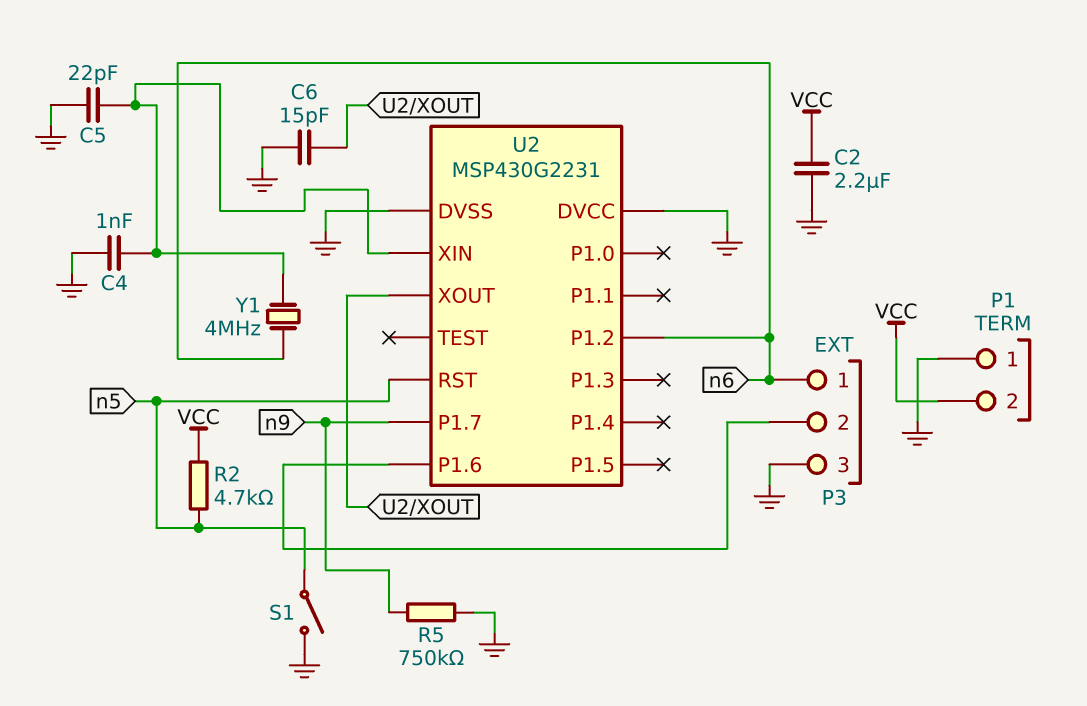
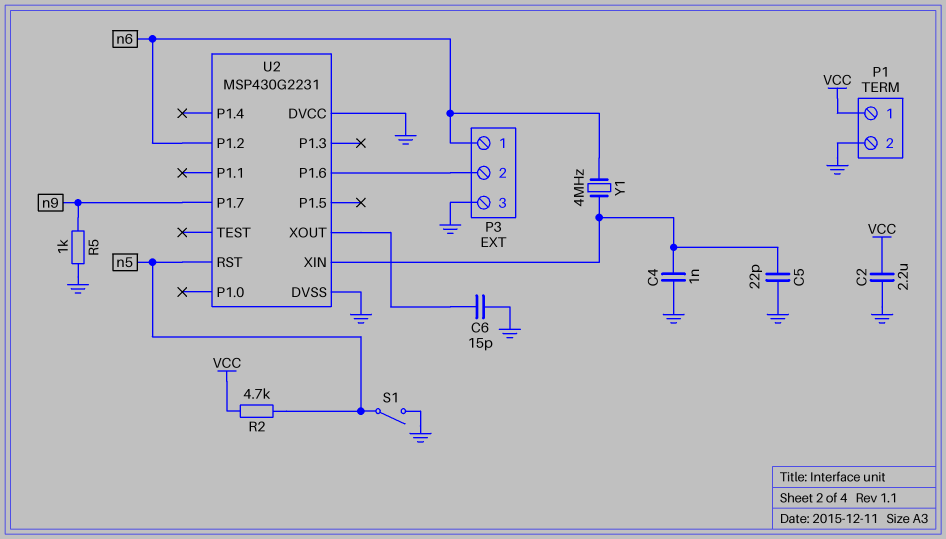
P1 pin 1: GND -> VCC
P1 pin 2: VCC -> GND
R5: 750k (GND, n9) -> 1k (GND, n9)

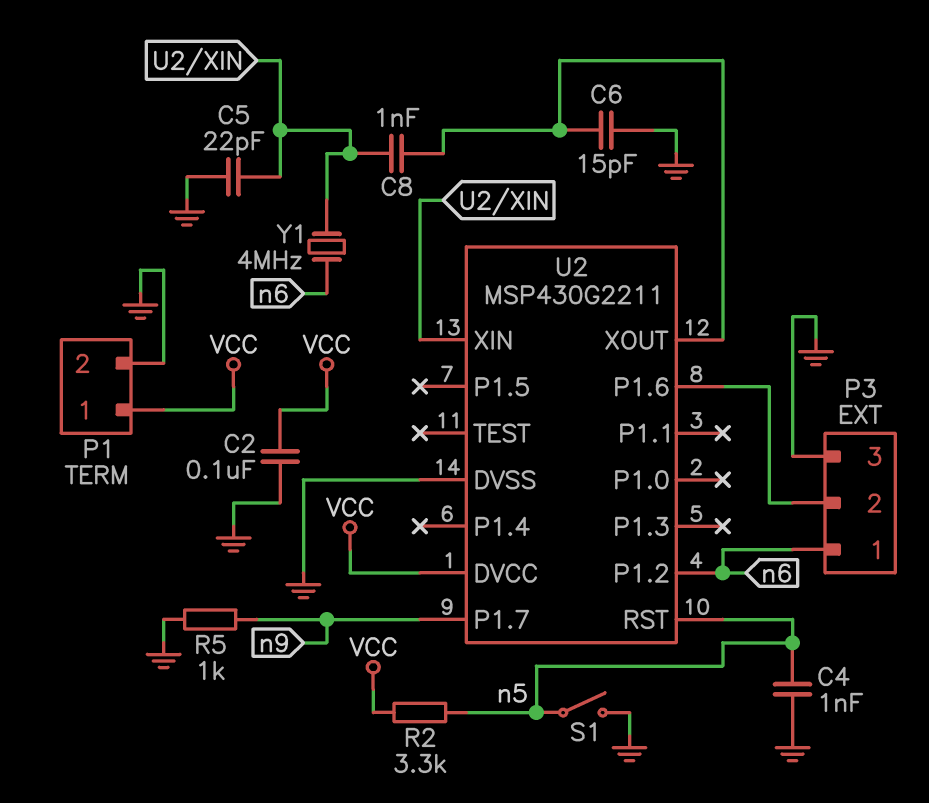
C2: 2.2uF (GND, VCC) -> 100nF (GND, VCC)
C4: 1nF (GND, U2/XIN) -> 1nF (GND, n5)
C8: none -> 1nF (U2/XIN, U2/XOUT)
R2: 4.7k (VCC, n5) -> 3.3k (VCC, n5)
U2: MSP430G2231 -> MSP430G2211
U2 pin DVCC: GND -> VCC

